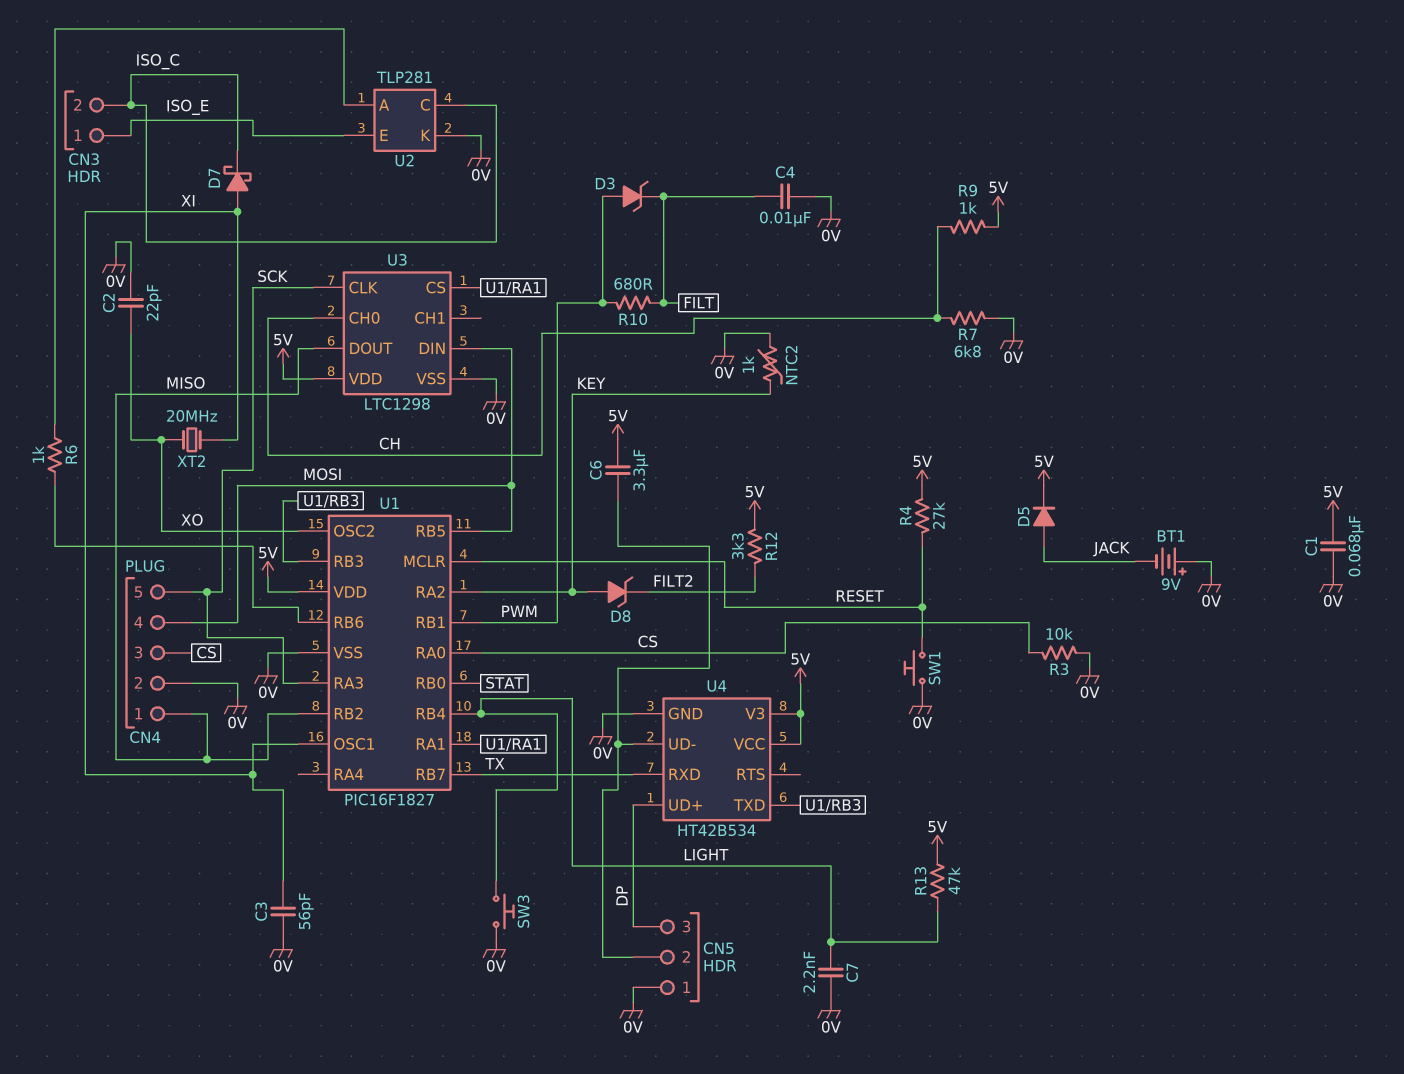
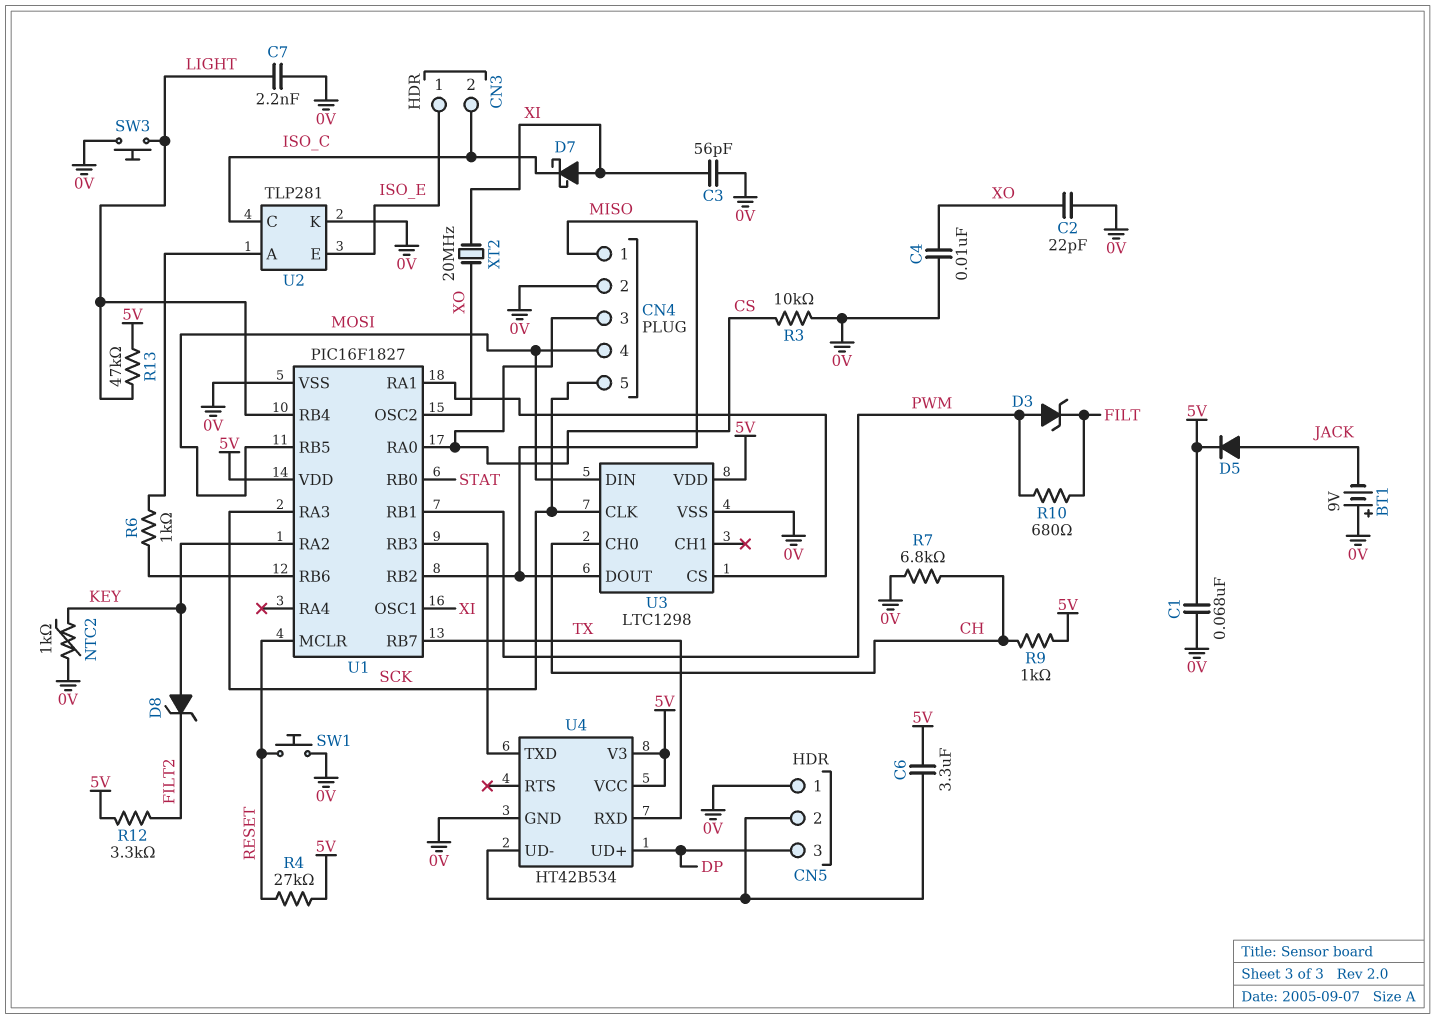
C4: 10nF (0V, FILT) -> 10nF (0V, XO)

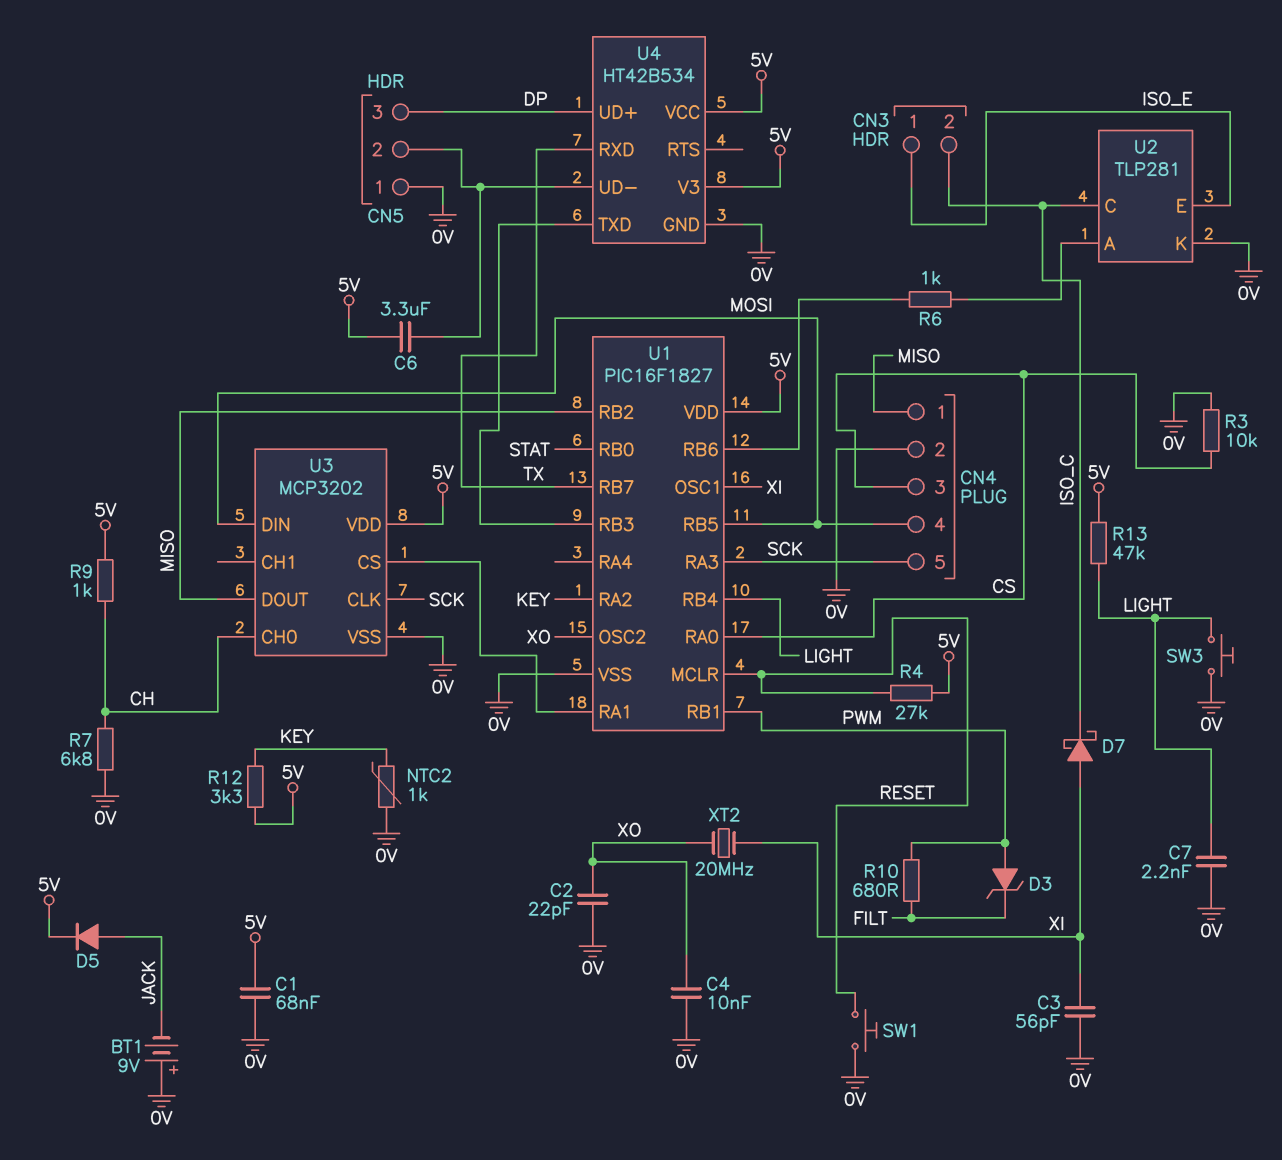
D8: zener (A KEY, K FILT2) -> none
R12: 3.3k (5V, FILT2) -> 3.3k (5V, KEY)
U3: LTC1298 -> MCP3202

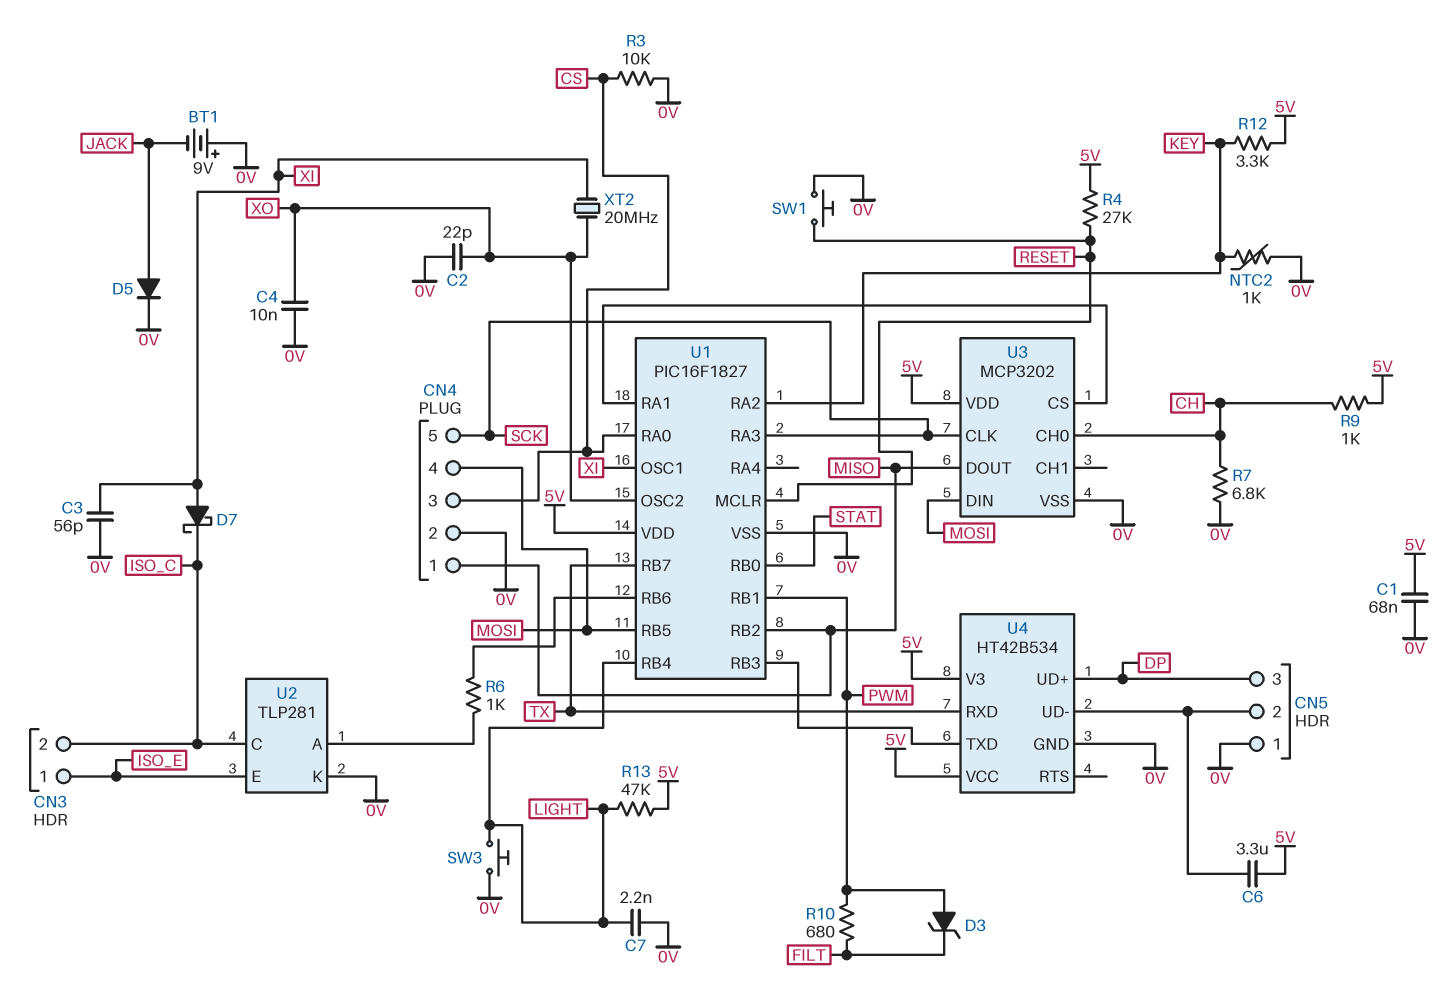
D5: diode (A JACK, K 5V) -> diode (A JACK, K 0V)

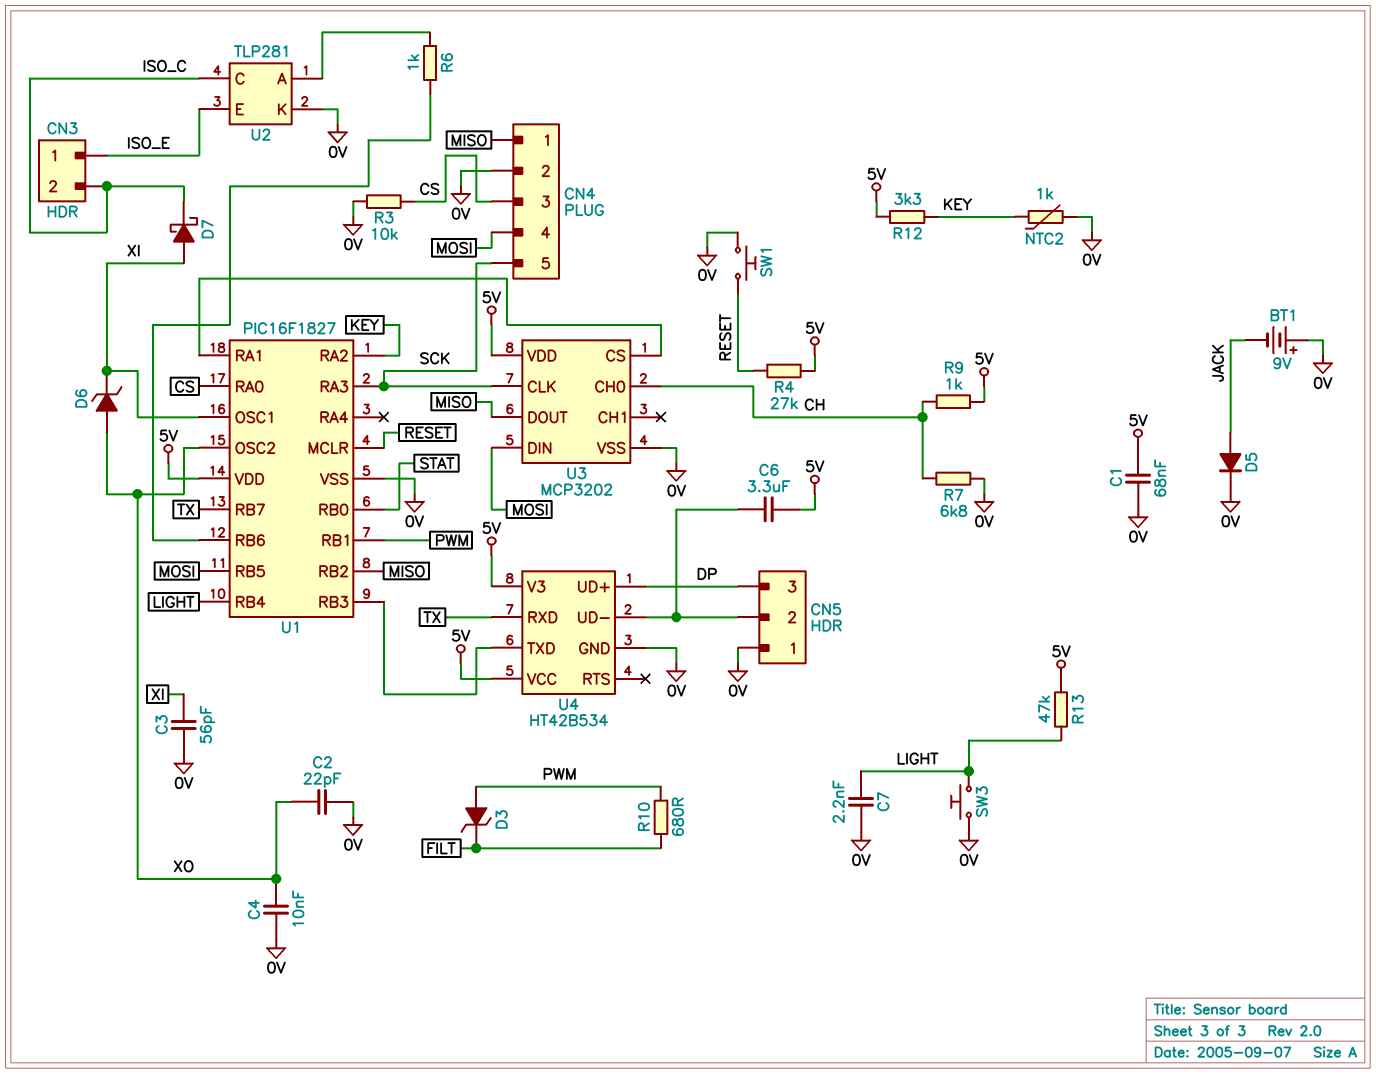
D6: none -> zener (A XO, K XI)
XT2: 20MHz (XI, XO) -> none

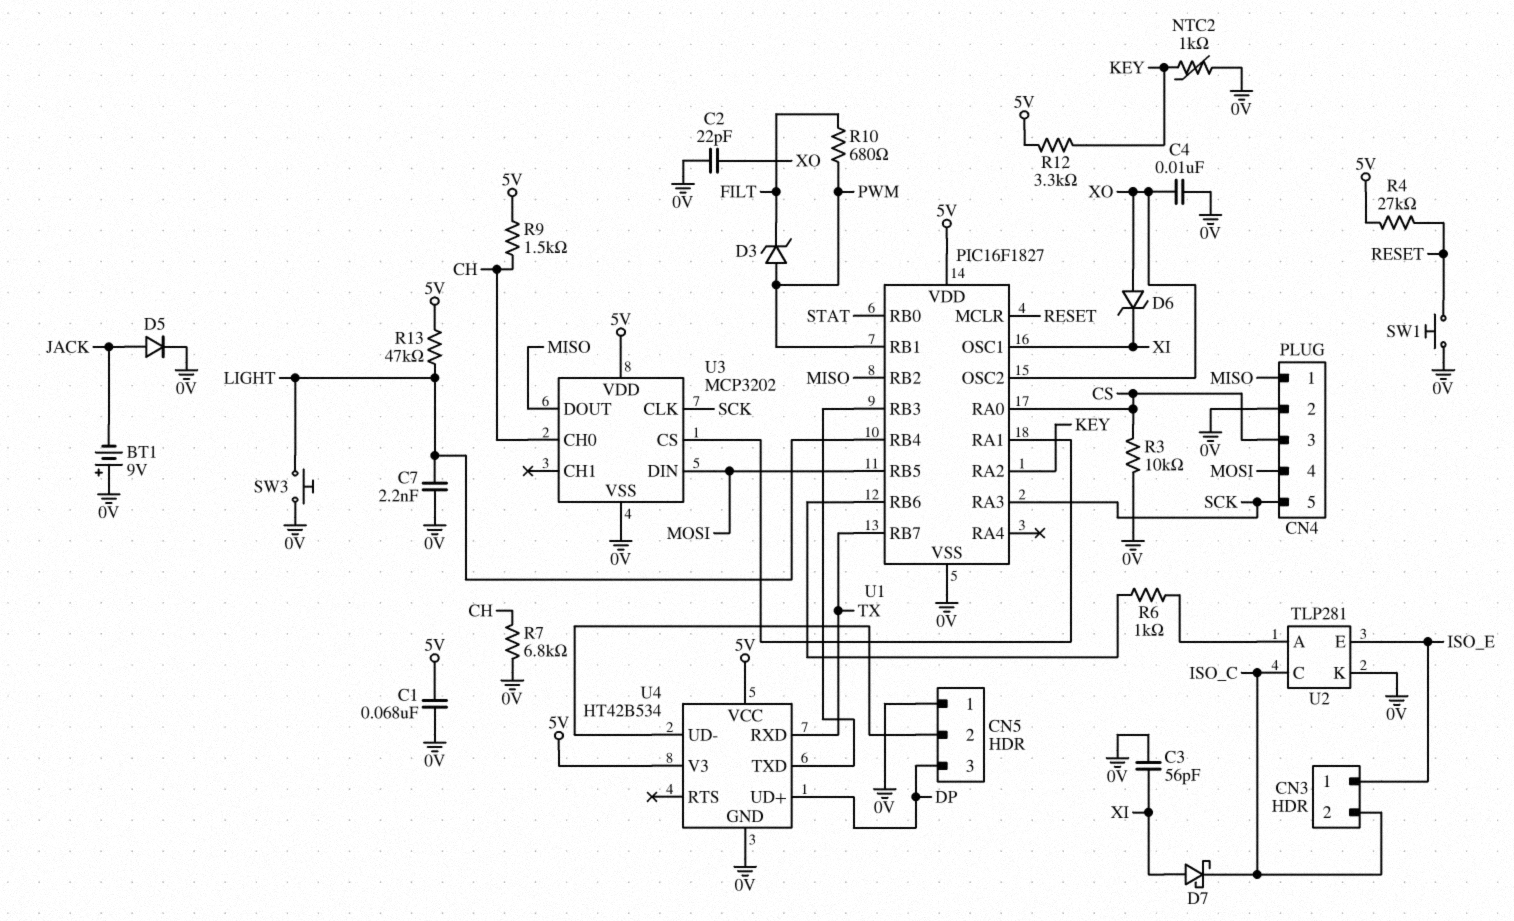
C6: 3.3uF (5V, CN5/2) -> none
R9: 1k (5V, CH) -> 1.5k (5V, CH)

